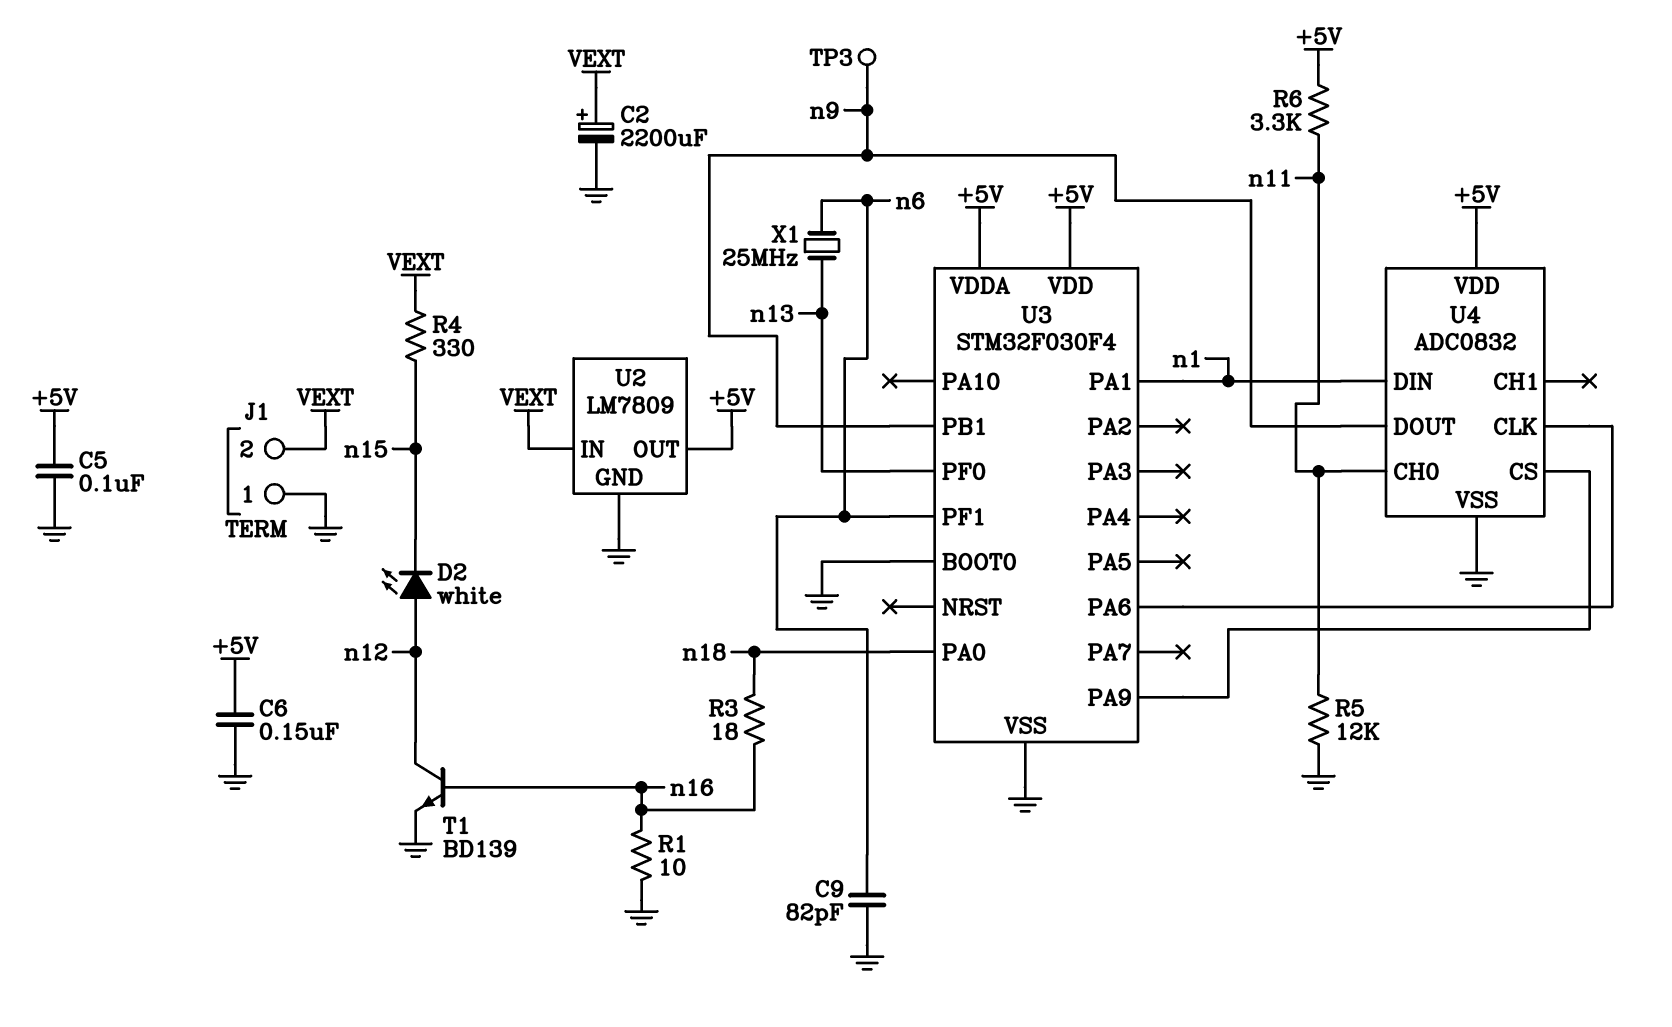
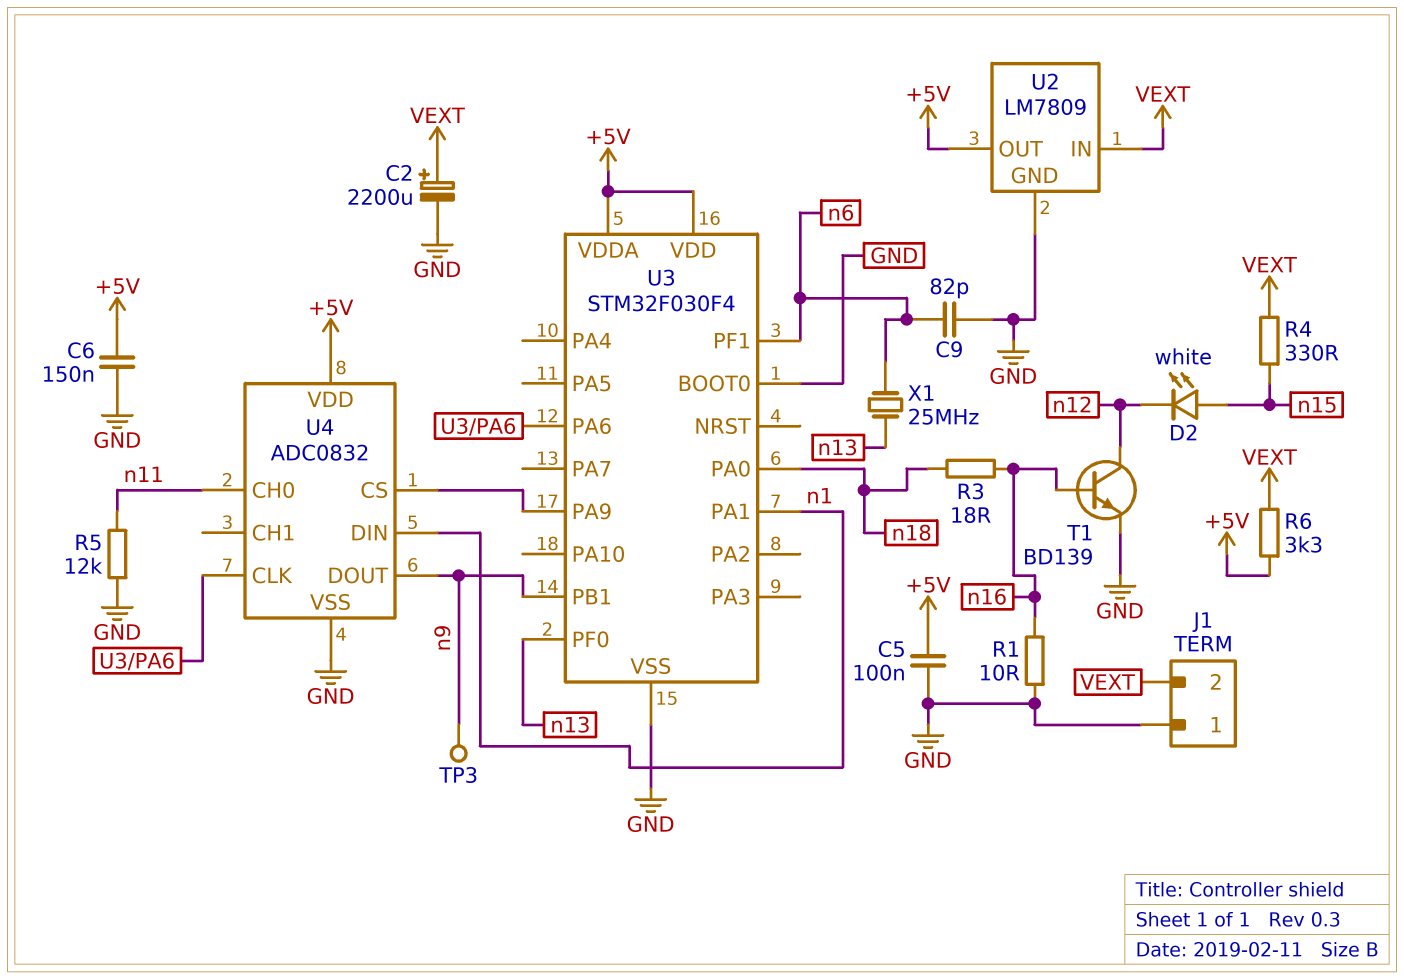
D2: LED white (A n12, K n15) -> LED white (A n15, K n12)
R6: 3.3k (+5V, n11) -> 3.3k (+5V, VEXT)

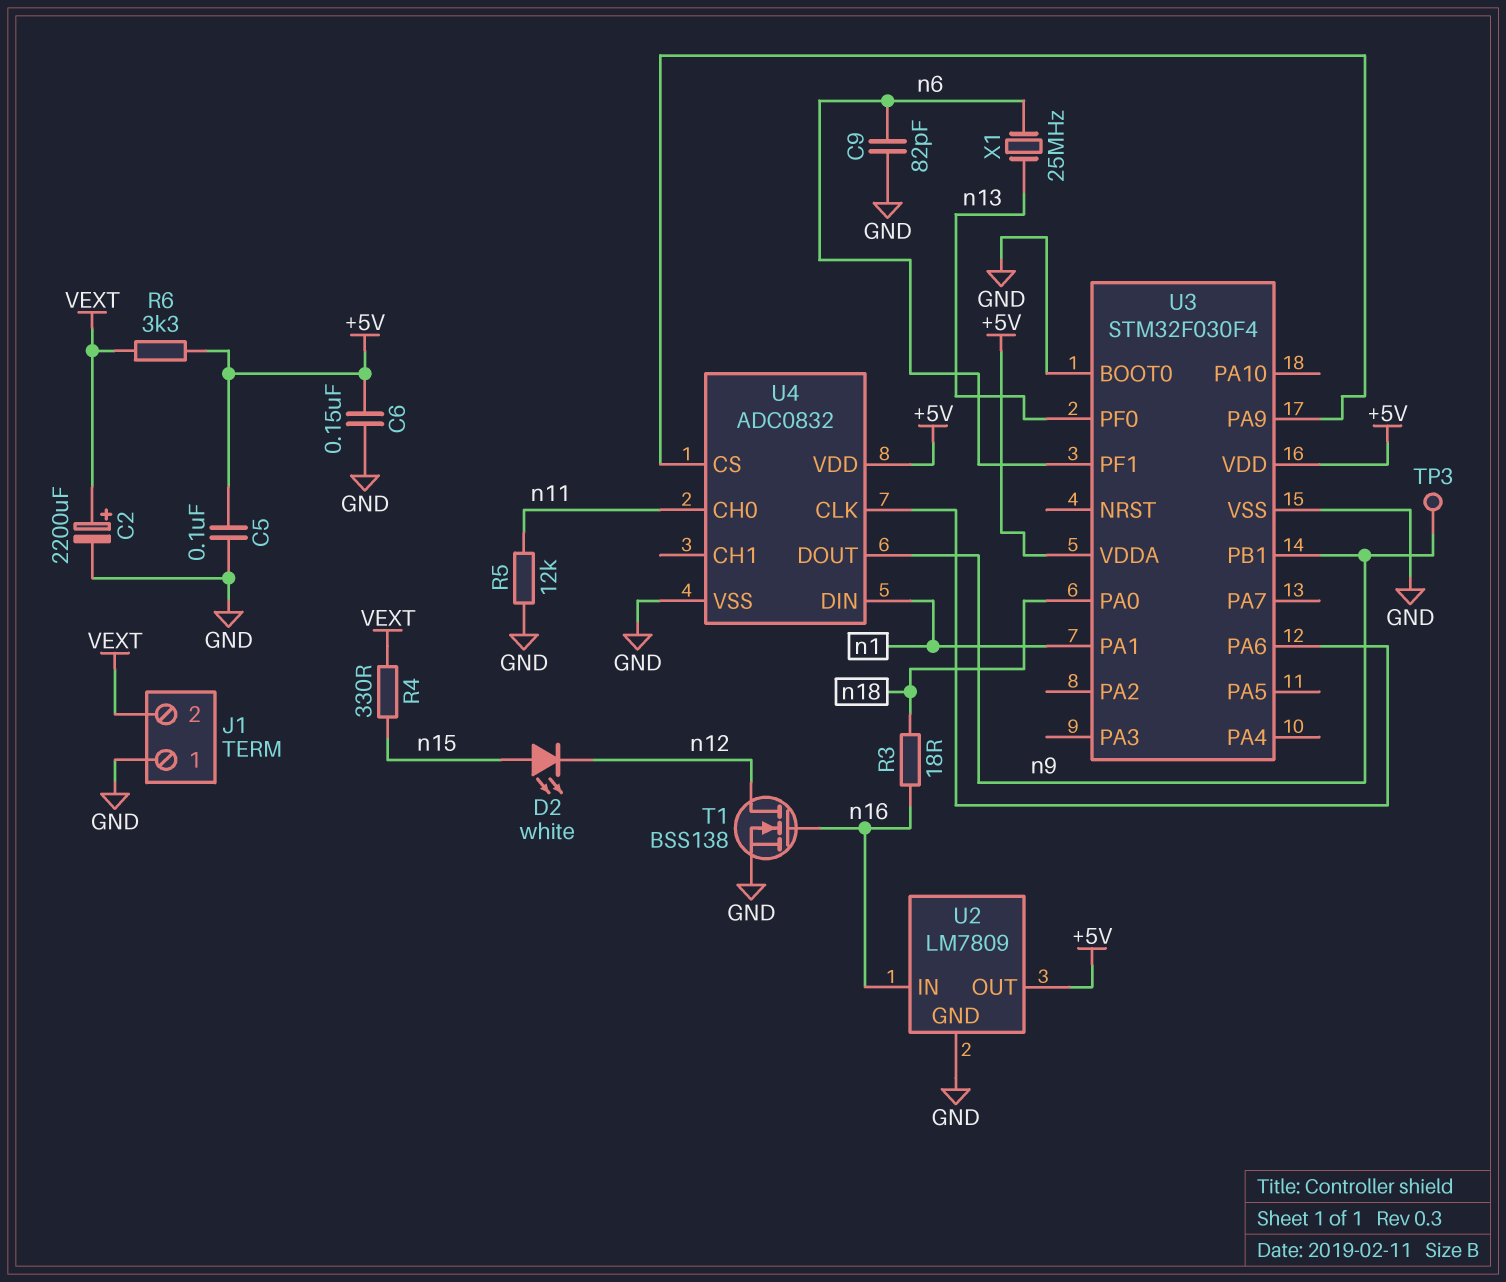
R1: 10 (GND, n16) -> none
T1: NPN BD139 (B n16, C n12, E GND) -> NMOS BSS138 (G n16, D n12, S GND)
U2 pin IN: VEXT -> n16

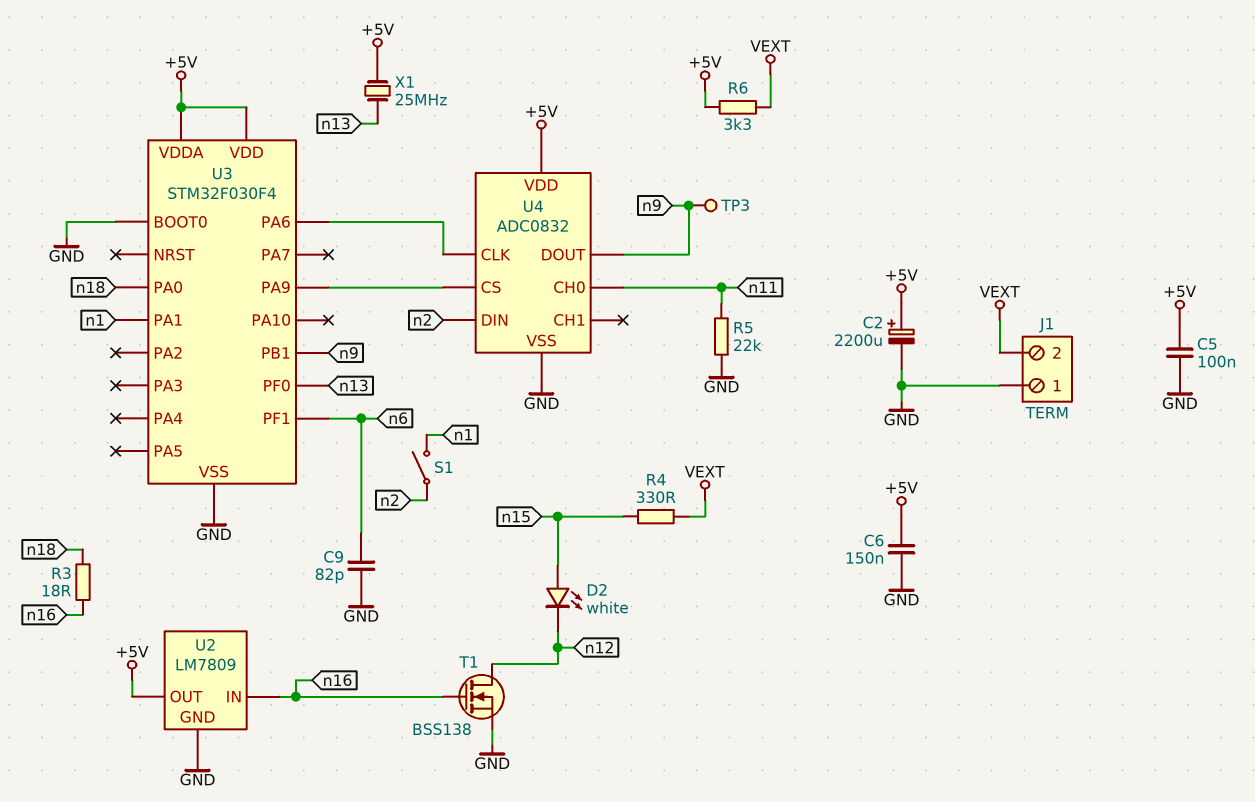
C2: 2200uF (plus VEXT, minus GND) -> 2200uF (plus +5V, minus GND)
R5: 12k (GND, n11) -> 22k (GND, n11)
S1: none -> switch (n1, n2)
U4 pin DIN: n1 -> n2
X1: 25MHz (n6, n13) -> 25MHz (+5V, n13)

